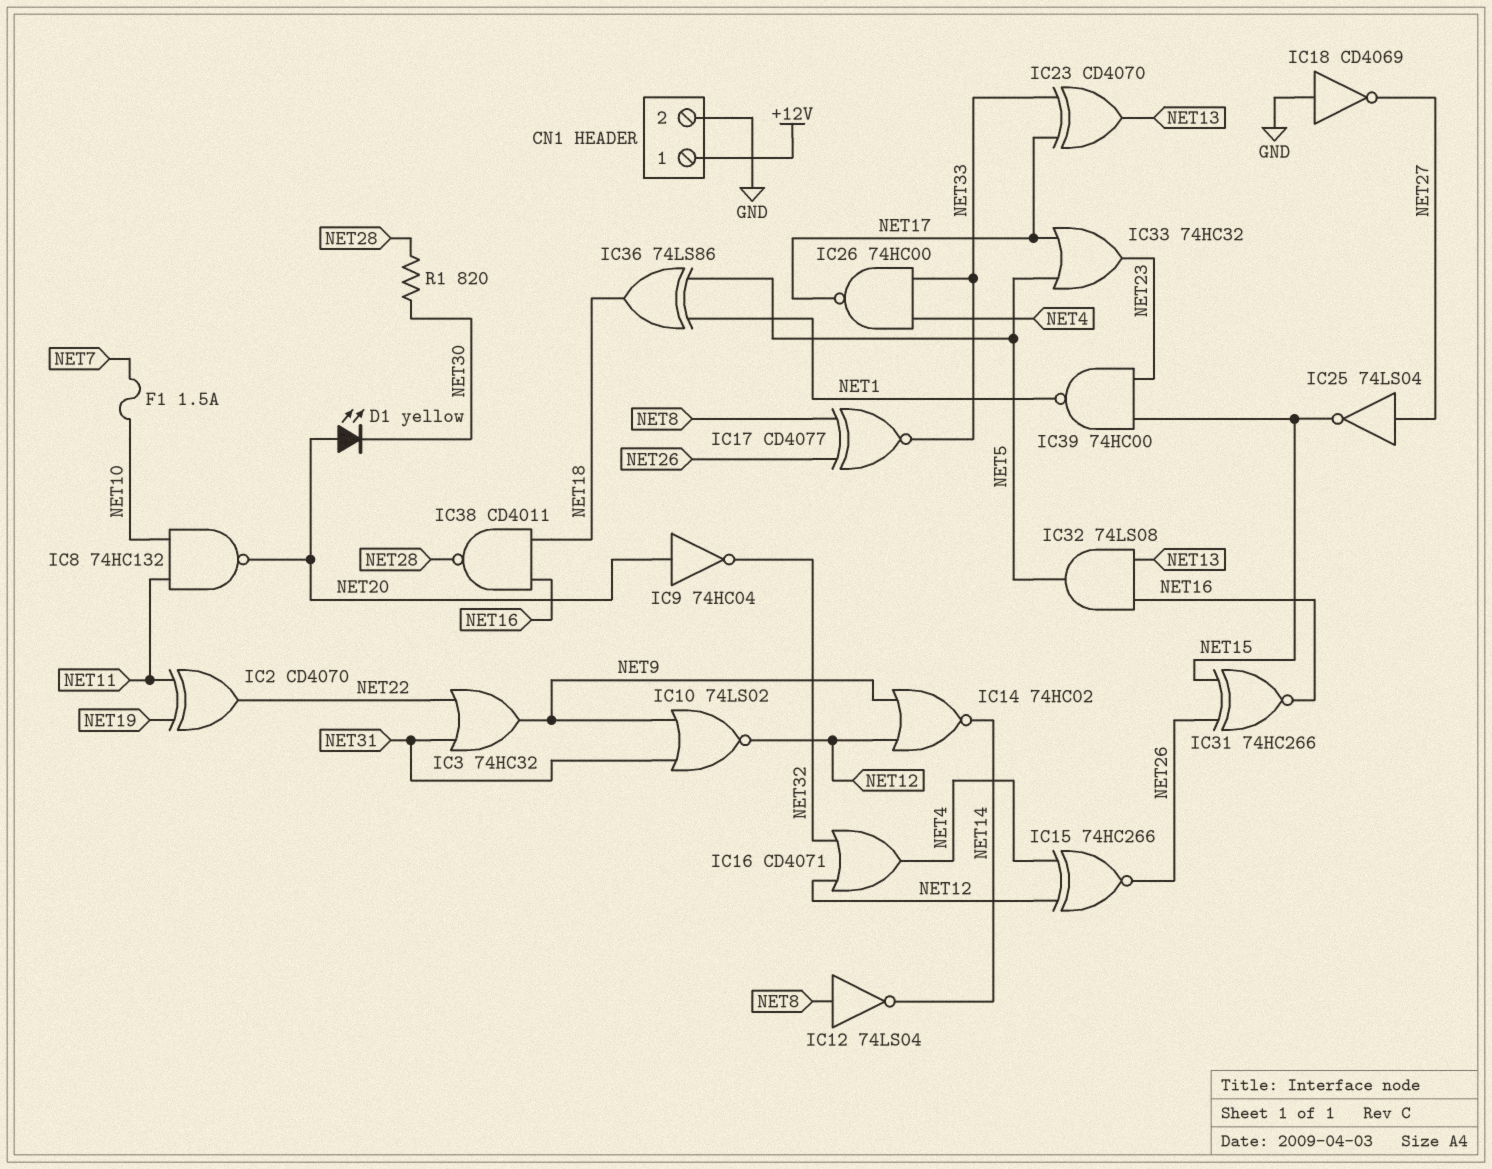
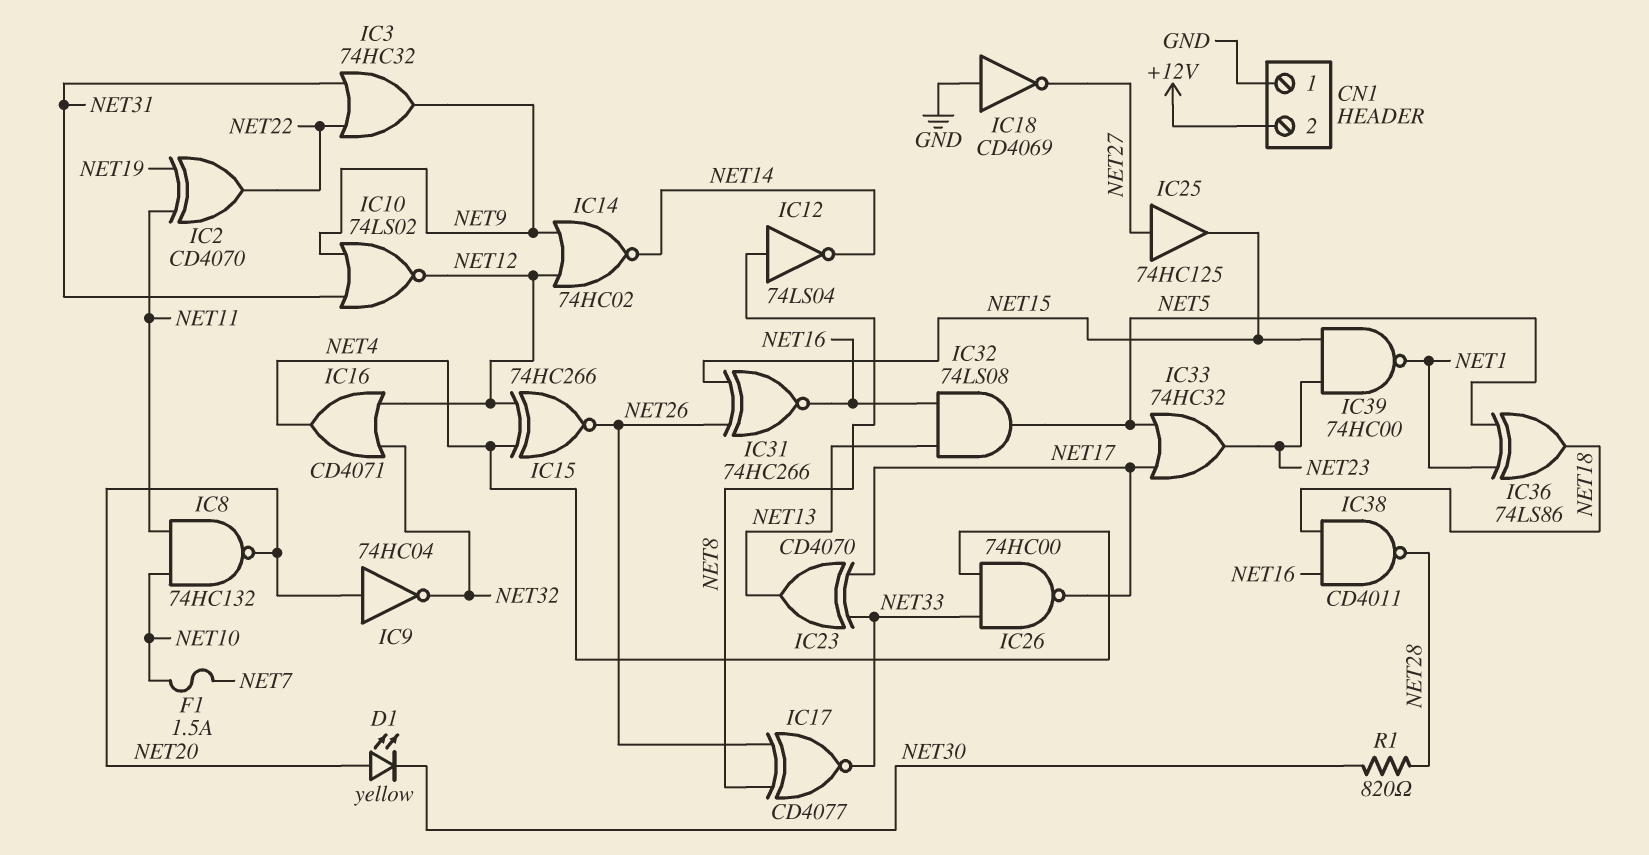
CN1 pin 1: +12V -> GND
CN1 pin 2: GND -> +12V
IC25: NOT 74LS04 (in NET27, out NET15) -> buffer 74HC125 (in NET27, out NET15)

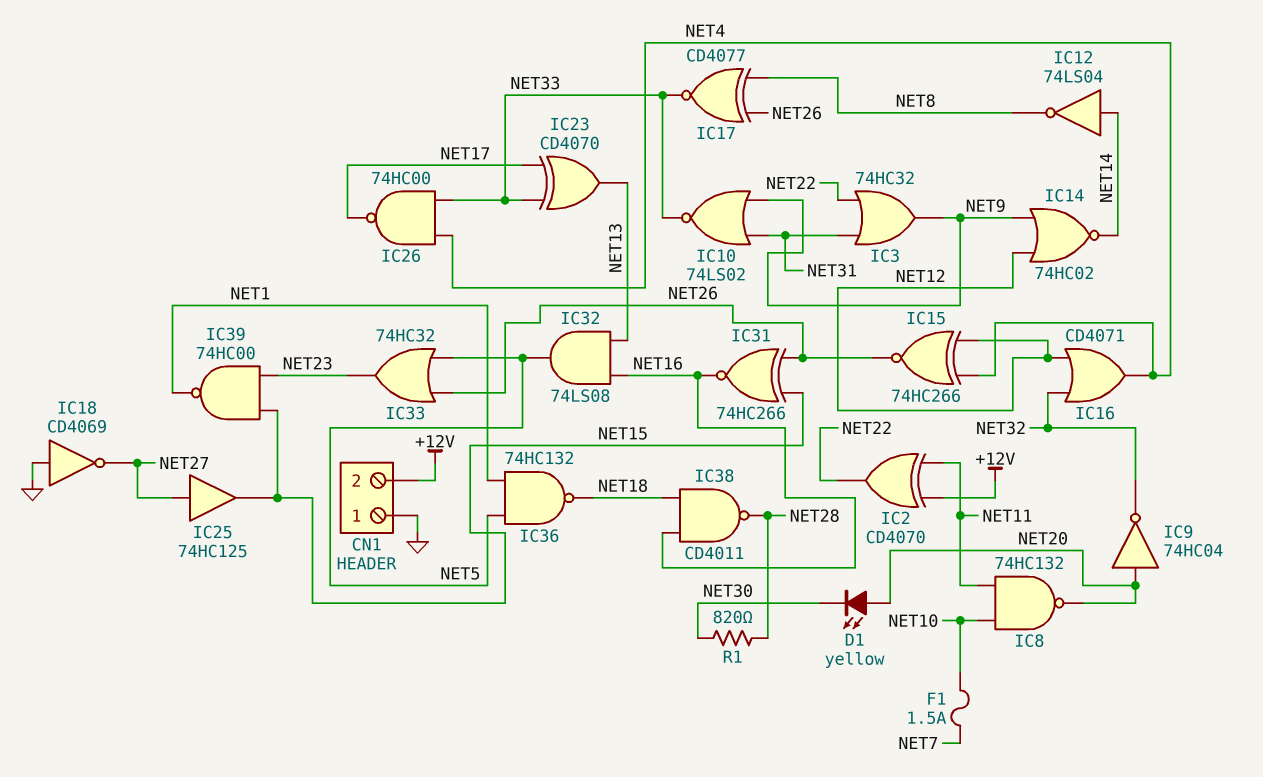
IC2: XOR CD4070 (in NET11, in NET19, out NET22) -> XOR CD4070 (in +12V, in NET11, out NET22)
IC10: NOR 74LS02 (in NET9, in NET31, out NET12) -> NOR 74LS02 (in NET9, in NET31, out NET33)
IC12: NOT 74LS04 (in NET8, out NET14) -> NOT 74LS04 (in NET14, out NET8)
IC33: OR 74HC32 (in NET5, in NET17, out NET23) -> OR 74HC32 (in NET5, in NET26, out NET23)
IC36: XOR 74LS86 (in NET1, in NET5, out NET18) -> NAND 74HC132 (in NET1, in NET5, out NET18)

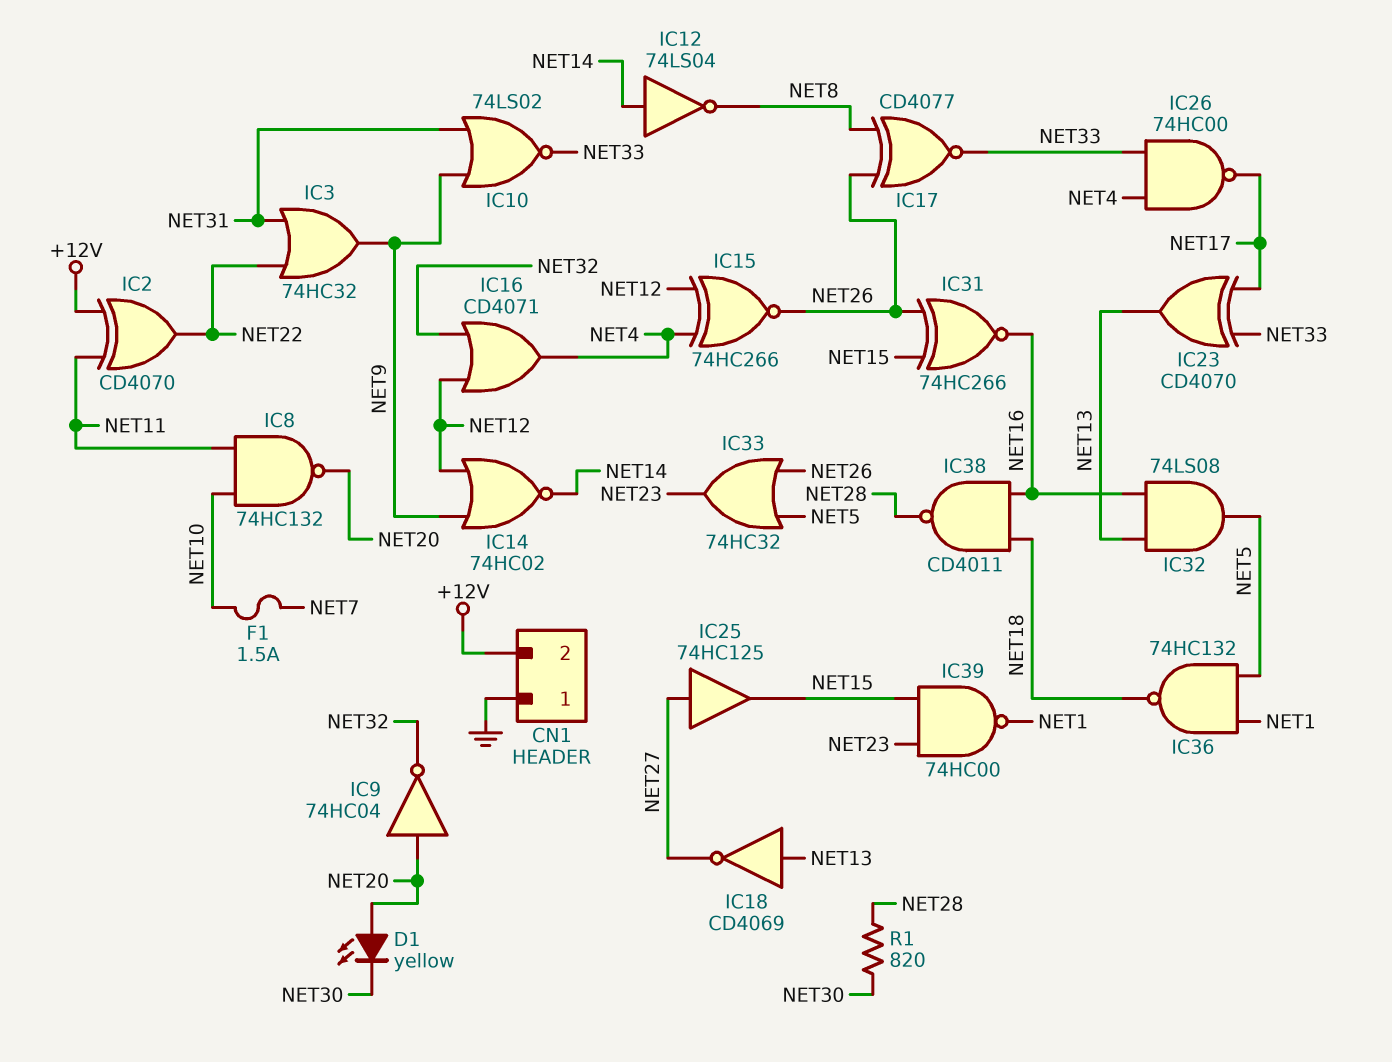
IC18: NOT CD4069 (in GND, out NET27) -> NOT CD4069 (in NET13, out NET27)

